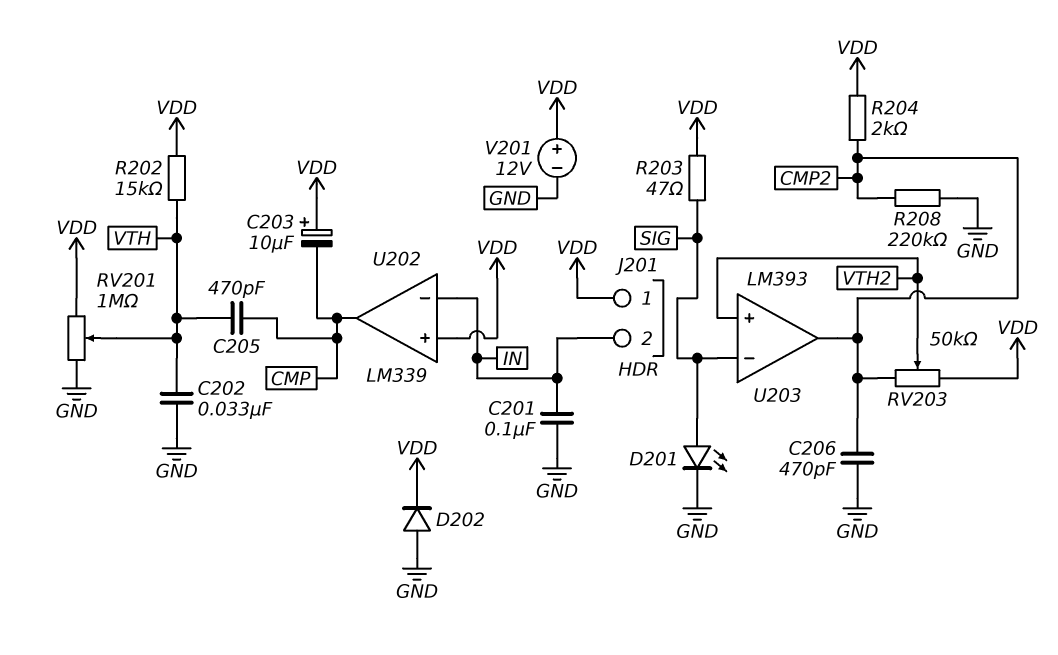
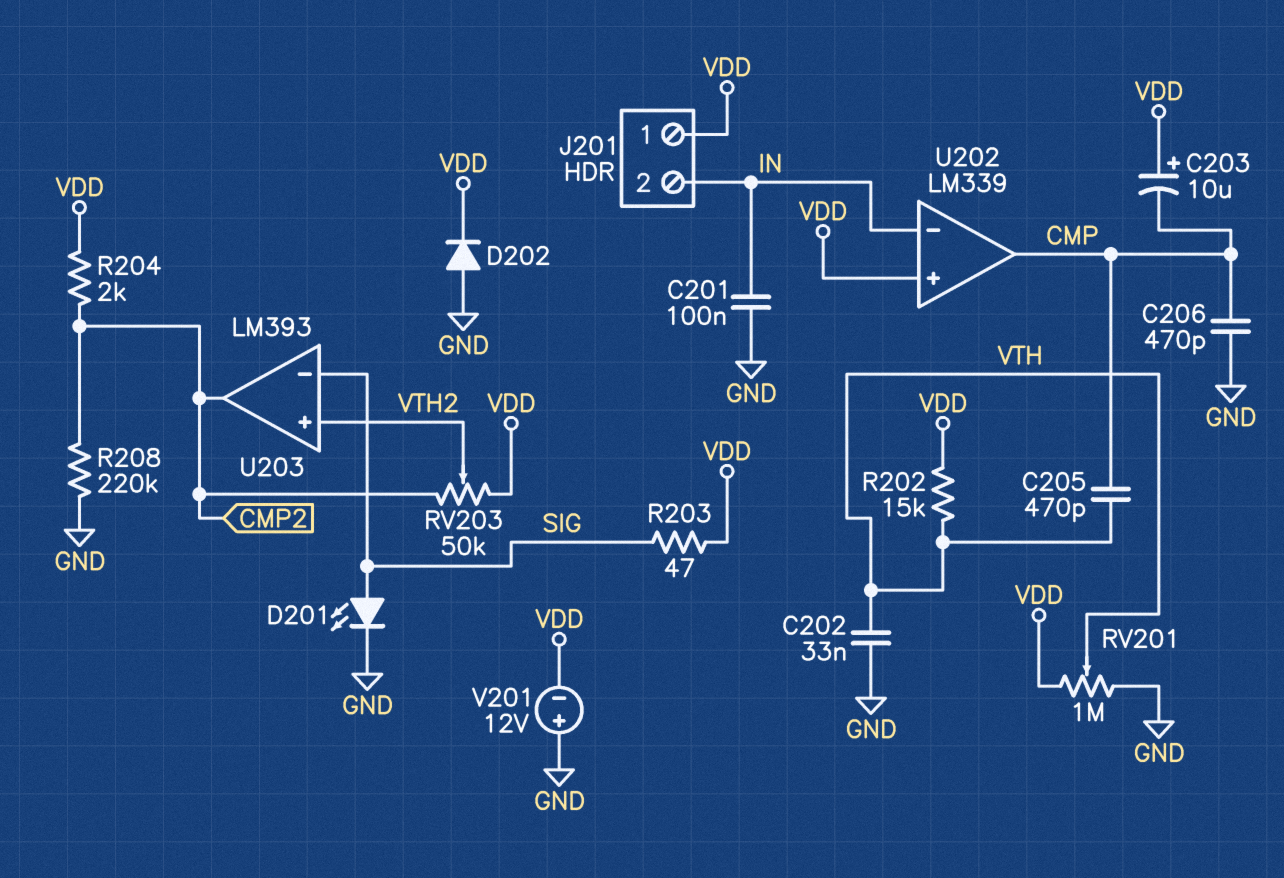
C206: 470pF (CMP2, GND) -> 470pF (CMP, GND)
V201: 12V (plus VDD, minus GND) -> 12V (plus GND, minus VDD)

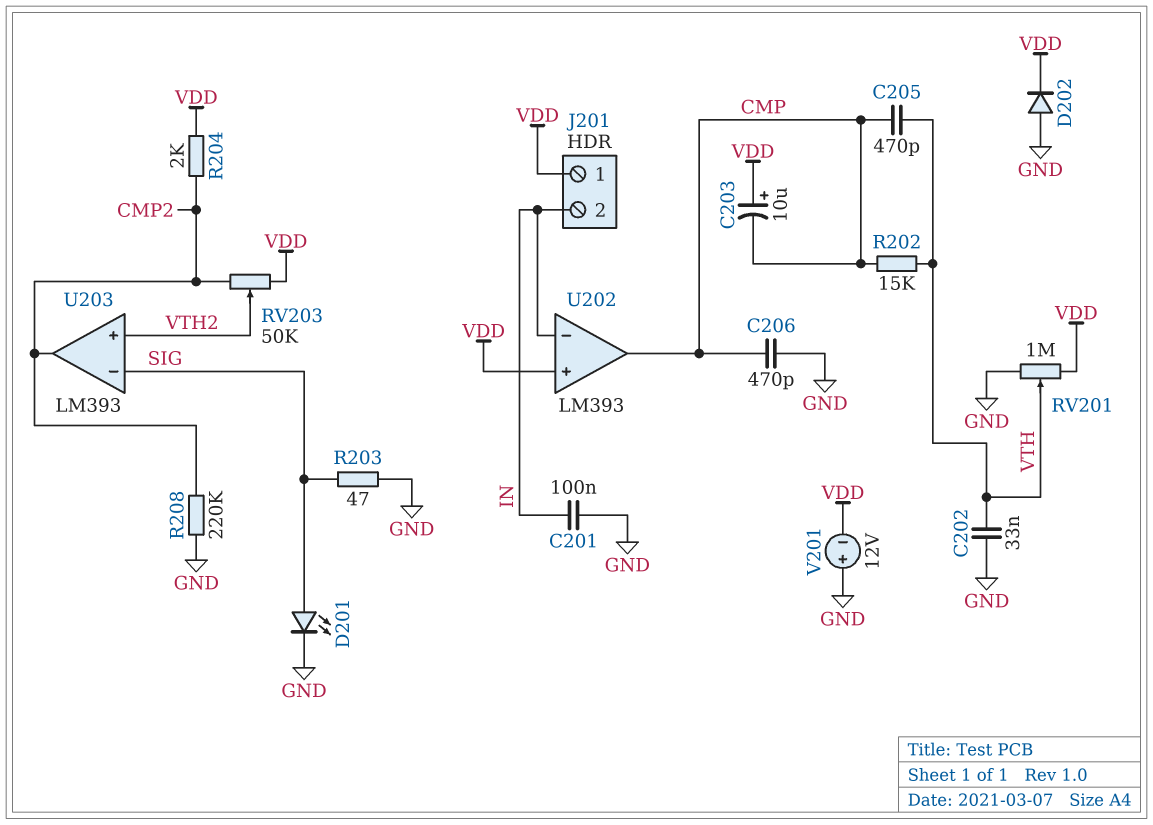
R202: 15k (VDD, VTH) -> 15k (CMP, VTH)
R203: 47 (SIG, VDD) -> 47 (GND, SIG)
U202: LM339 -> LM393

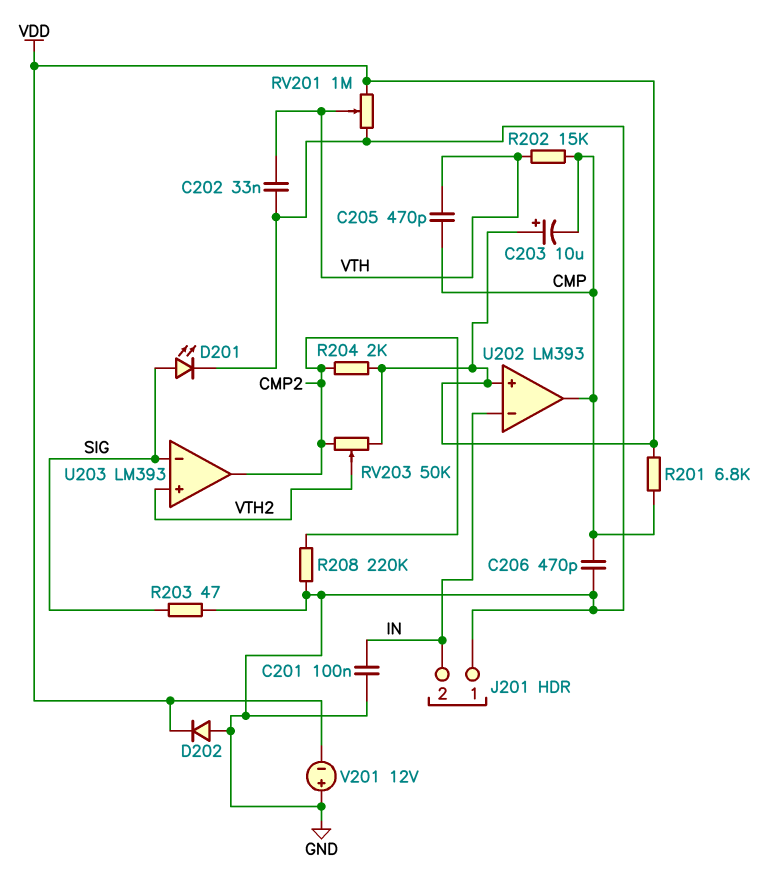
J201 pin 1: VDD -> GND
R201: none -> 6.8k (CMP, VDD)

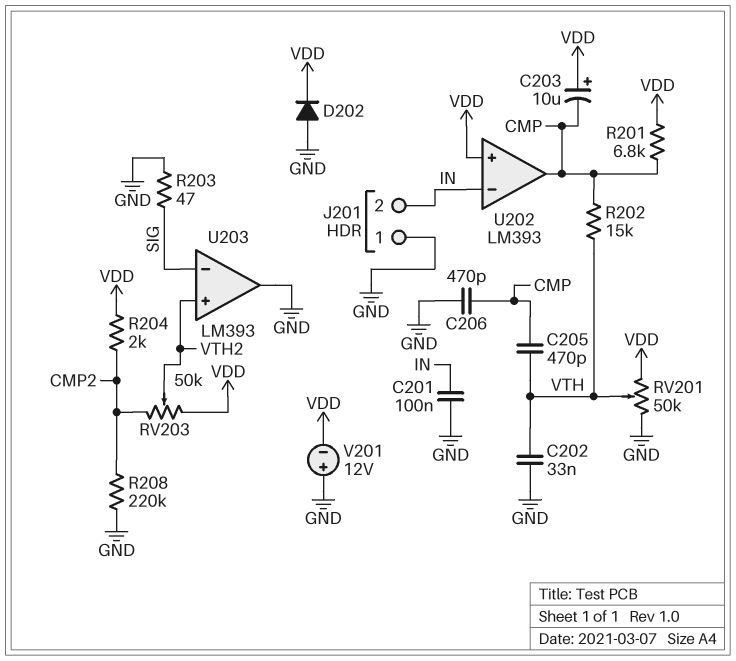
D201: LED (A SIG, K GND) -> none
RV201: 1M (GND, VDD, wiper VTH) -> 50k (GND, VDD, wiper VTH)
U203 pin out: CMP2 -> GND

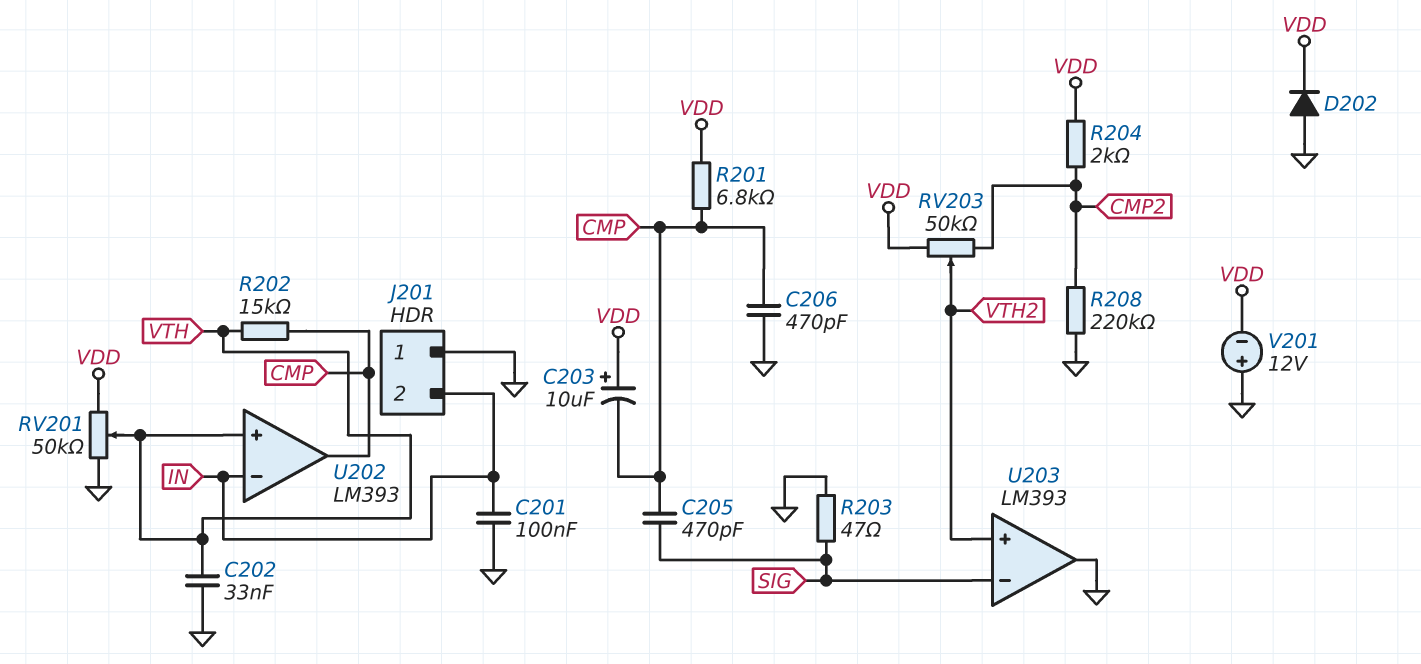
C205: 470pF (CMP, VTH) -> 470pF (CMP, SIG)
U202 pin in+: VDD -> VTH

